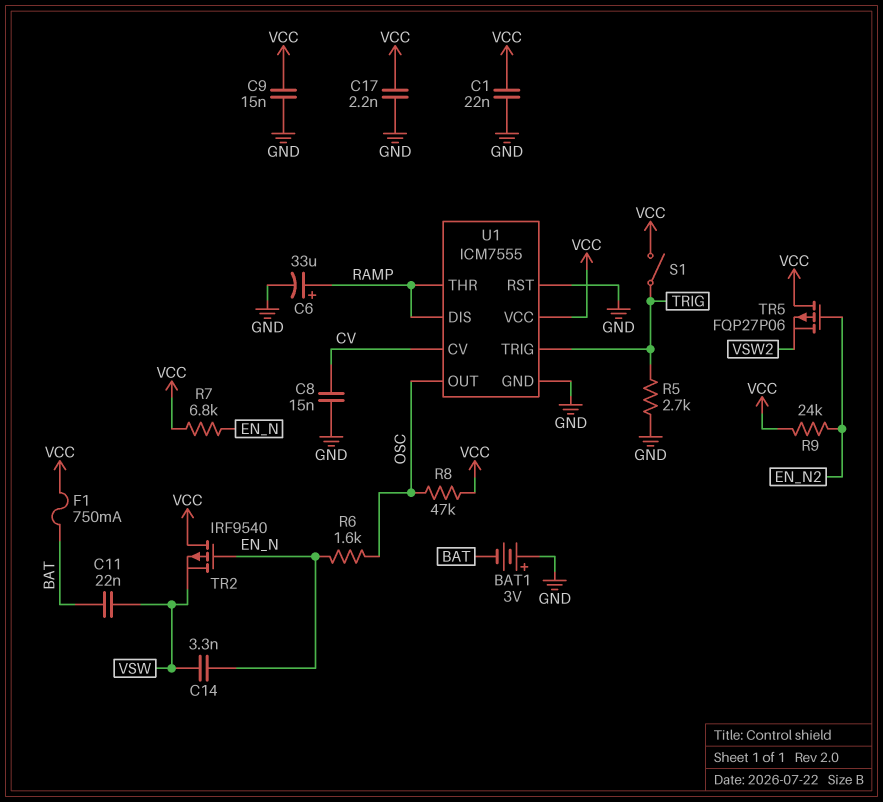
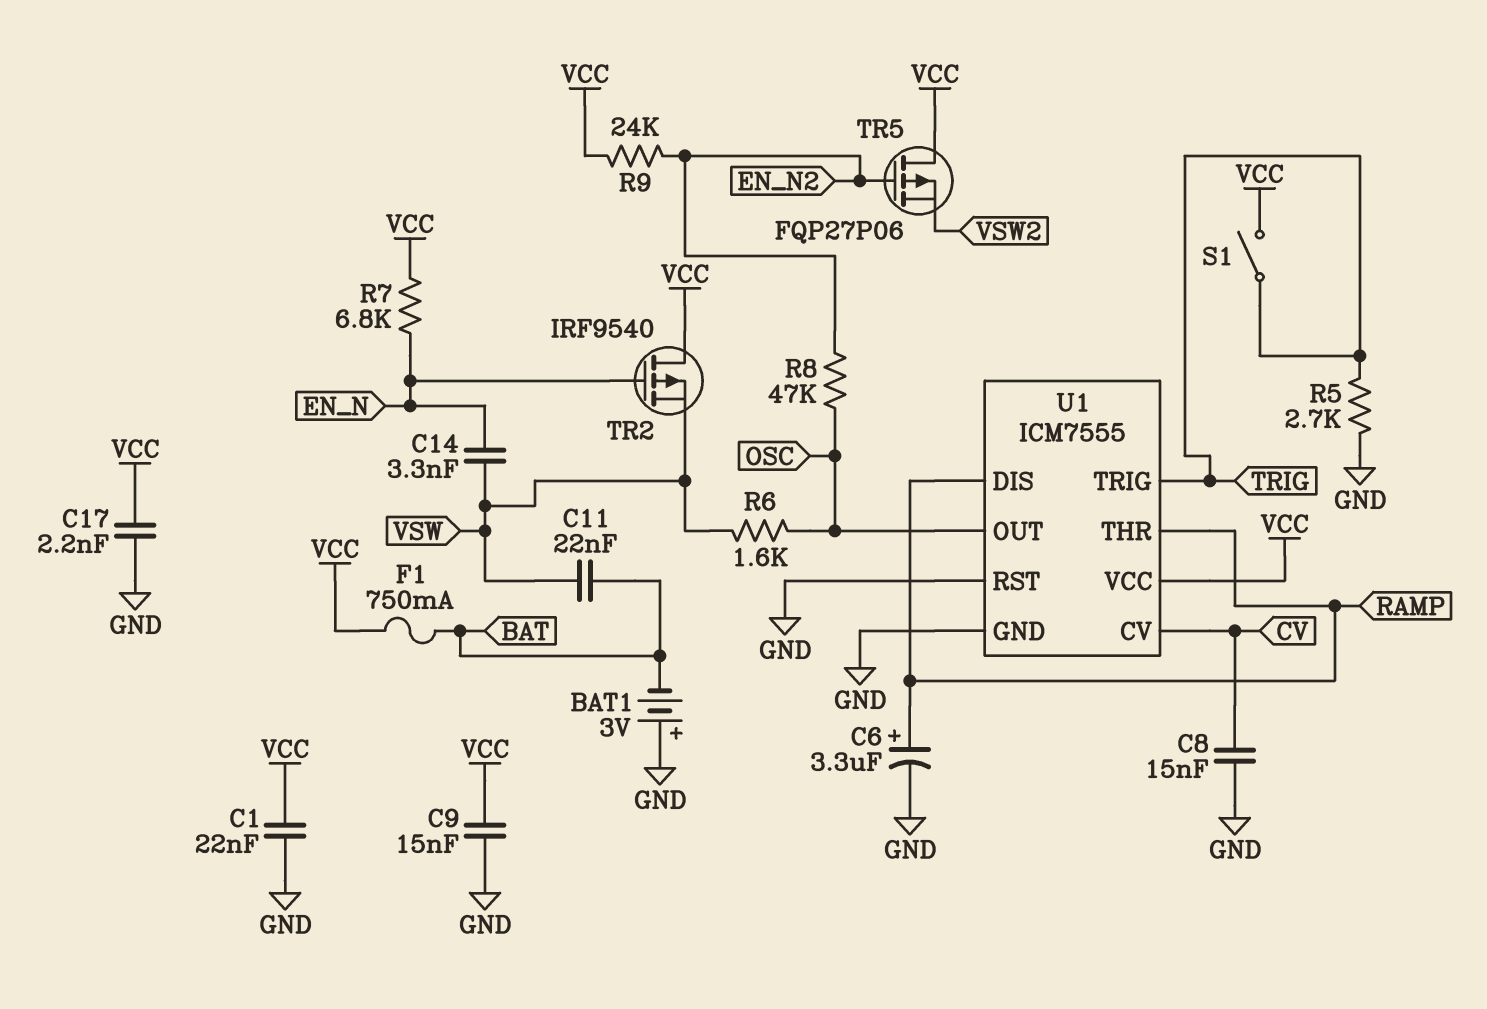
C6: 33uF (plus RAMP, minus GND) -> 3.3uF (plus RAMP, minus GND)
R6: 1.6k (EN_N, OSC) -> 1.6k (OSC, VSW)
R8: 47k (OSC, VCC) -> 47k (EN_N2, OSC)

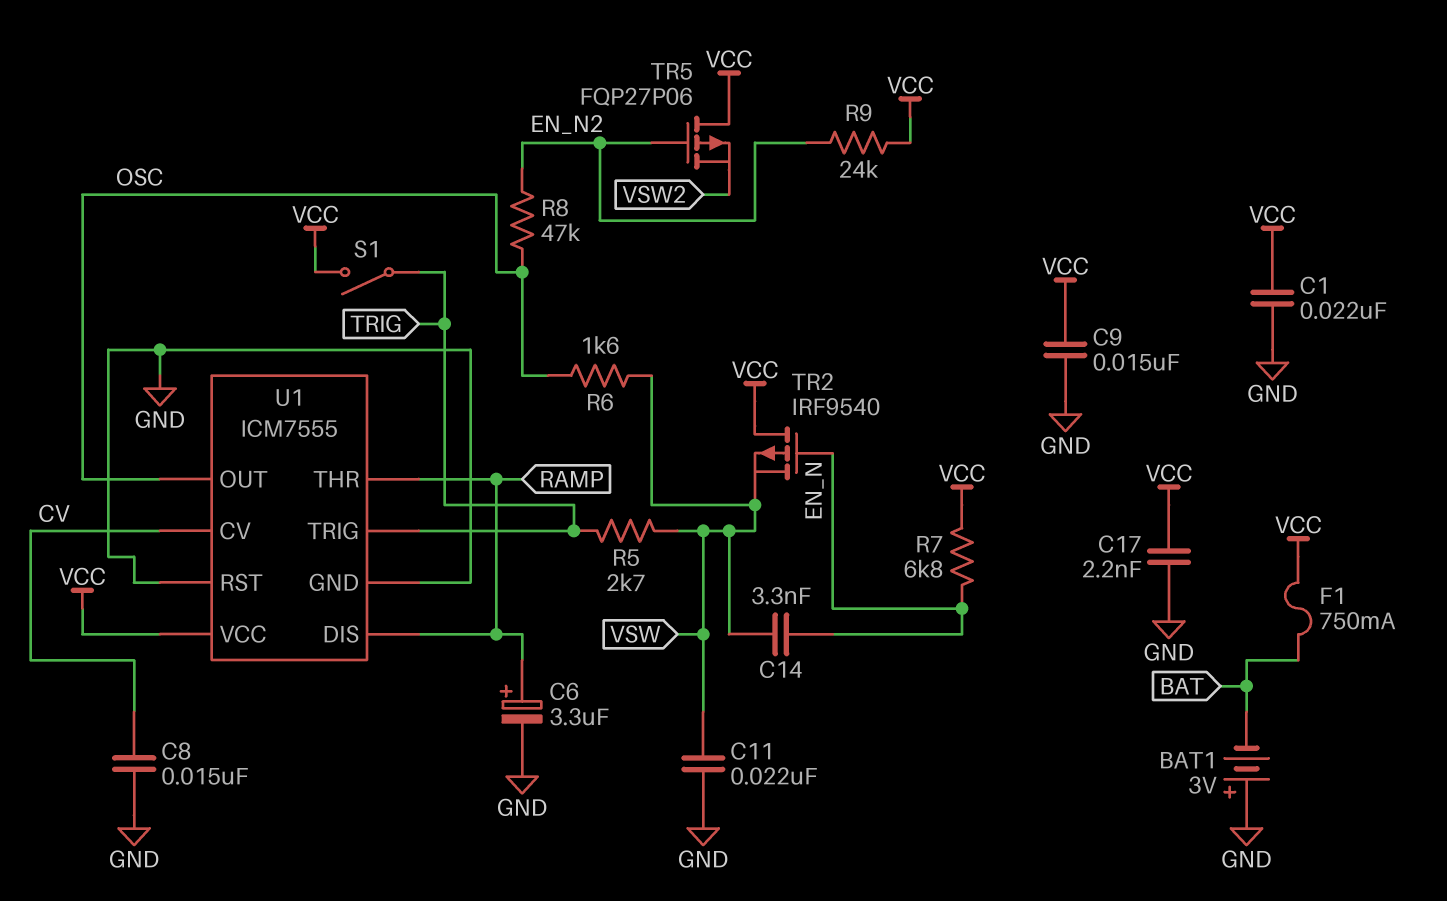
C11: 22nF (BAT, VSW) -> 22nF (GND, VSW)
R5: 2.7k (GND, TRIG) -> 2.7k (TRIG, VSW)

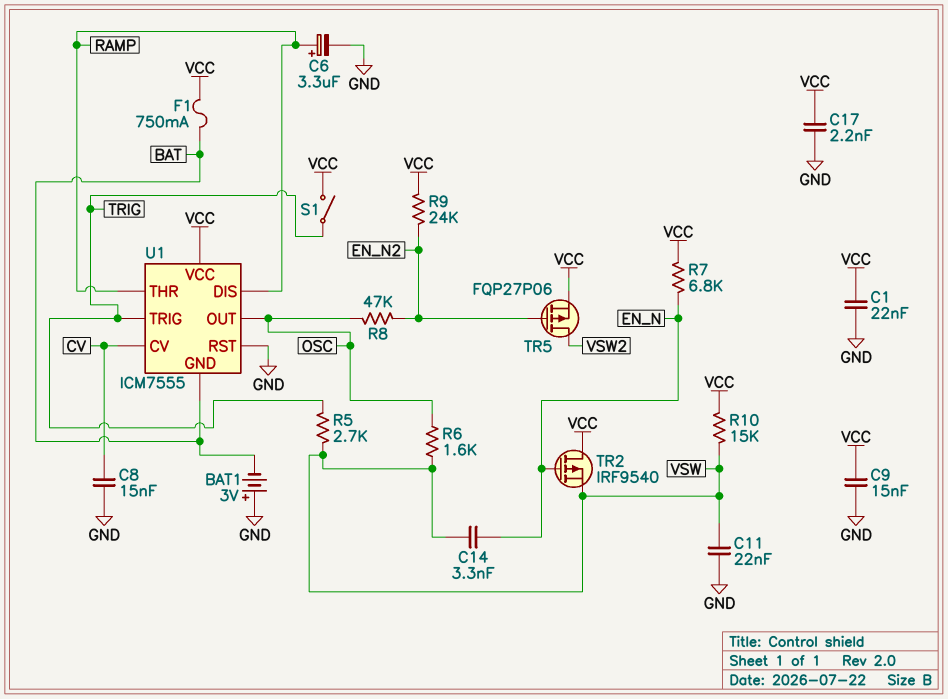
R10: none -> 15k (VCC, VSW)
TR5: PMOS FQP27P06 (G EN_N2, D VCC, S VSW2) -> PMOS FQP27P06 (G EN_N2, D VSW2, S VCC)
U1 pin GND: GND -> BAT

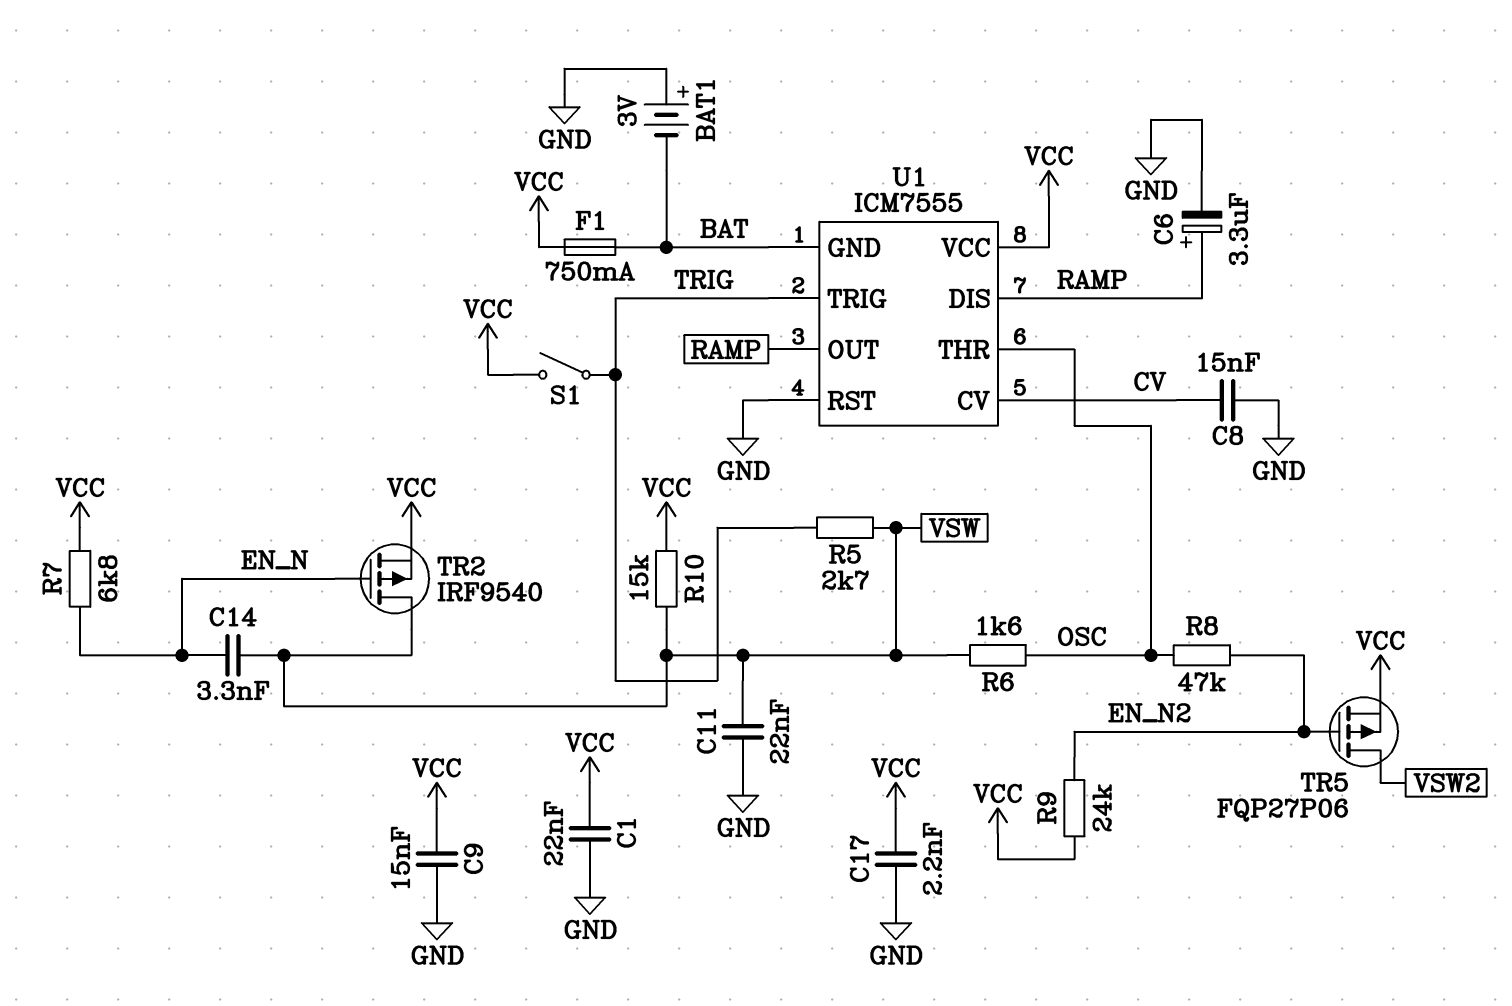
TR2: PMOS IRF9540 (G EN_N, D VCC, S VSW) -> PMOS IRF9540 (G EN_N, D VSW, S VCC)
U1 pin OUT: OSC -> RAMP
U1 pin THR: RAMP -> OSC

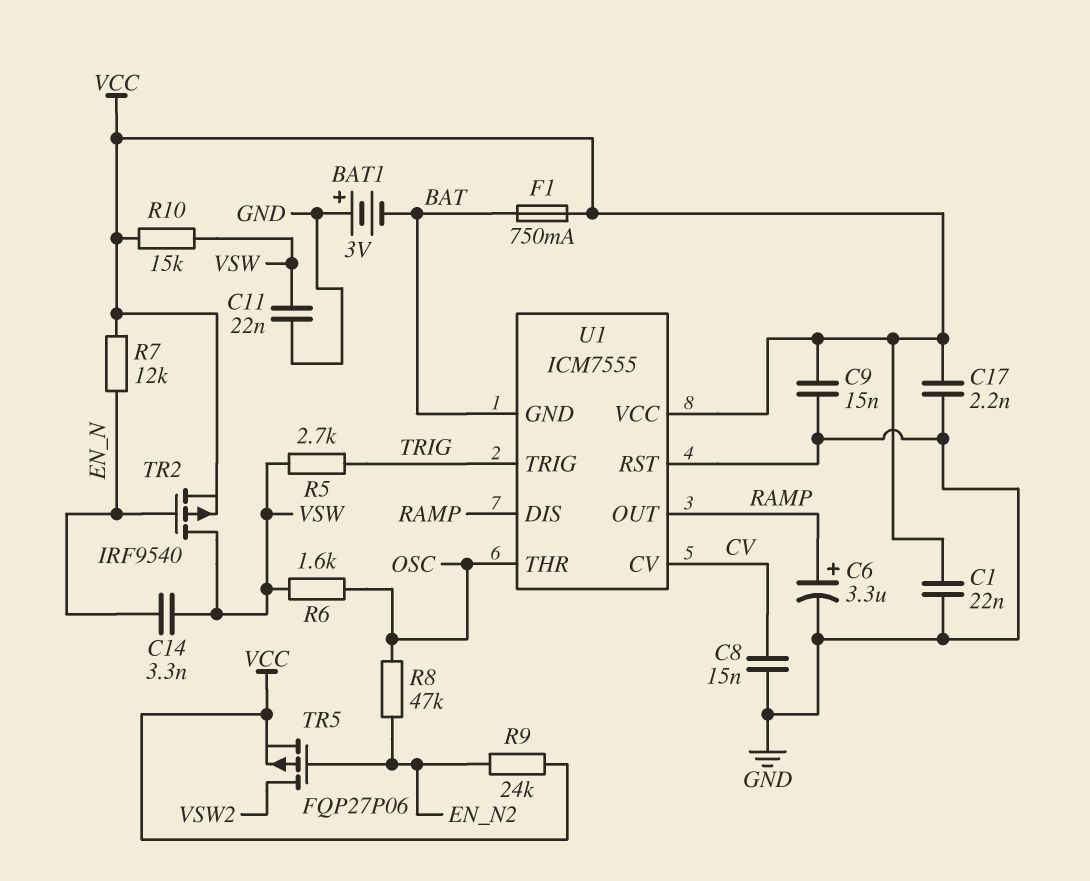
R7: 6.8k (EN_N, VCC) -> 12k (EN_N, VCC)
S1: switch (TRIG, VCC) -> none

